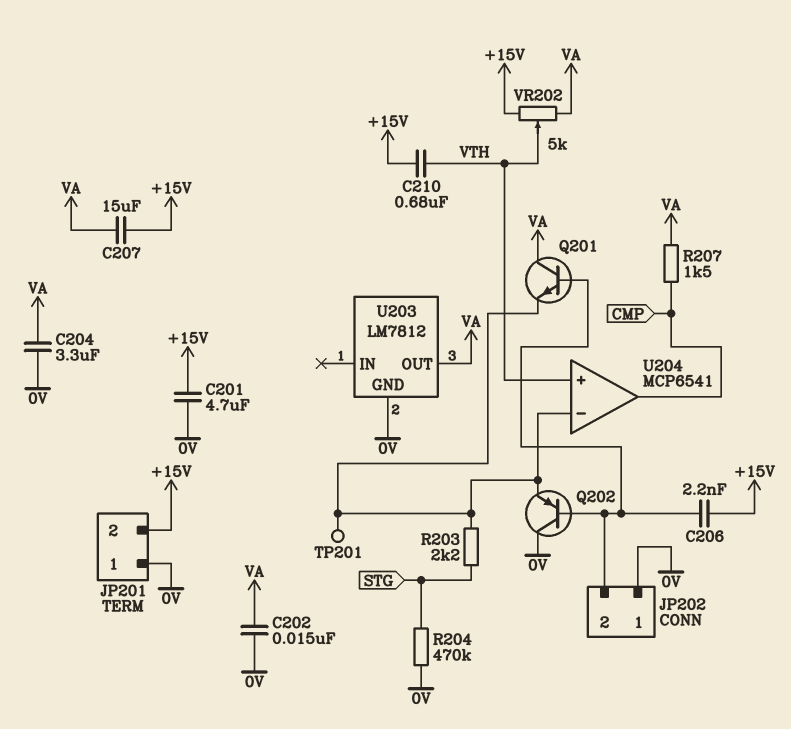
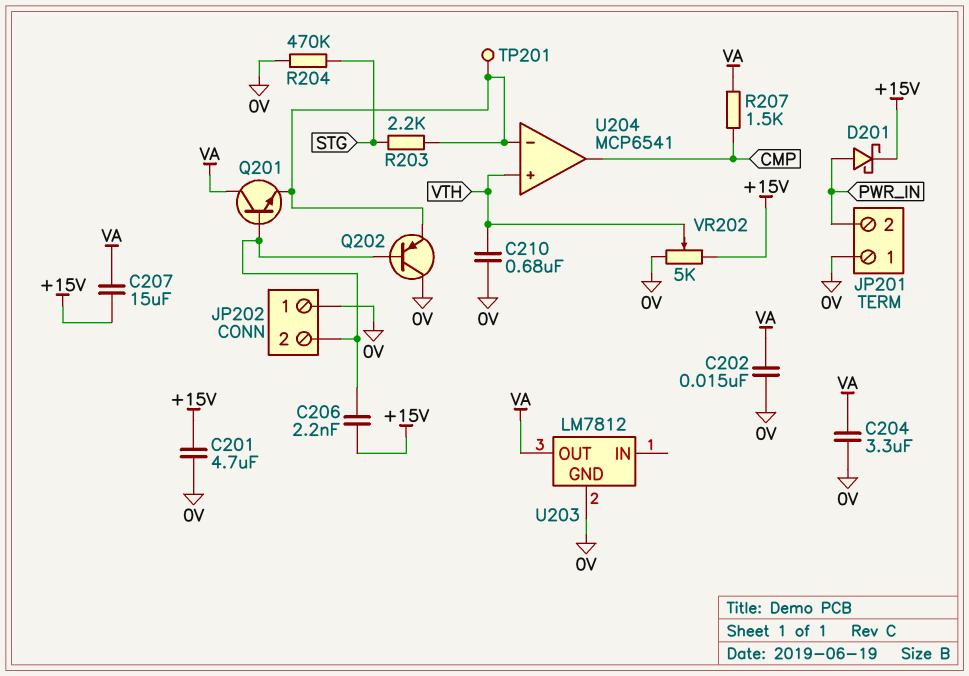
C210: 680nF (+15V, VTH) -> 680nF (0V, VTH)
D201: none -> schottky (A PWR_IN, K +15V)
JP201 pin 2: +15V -> PWR_IN
VR202: 5k (+15V, VA, wiper VTH) -> 5k (+15V, 0V, wiper VTH)

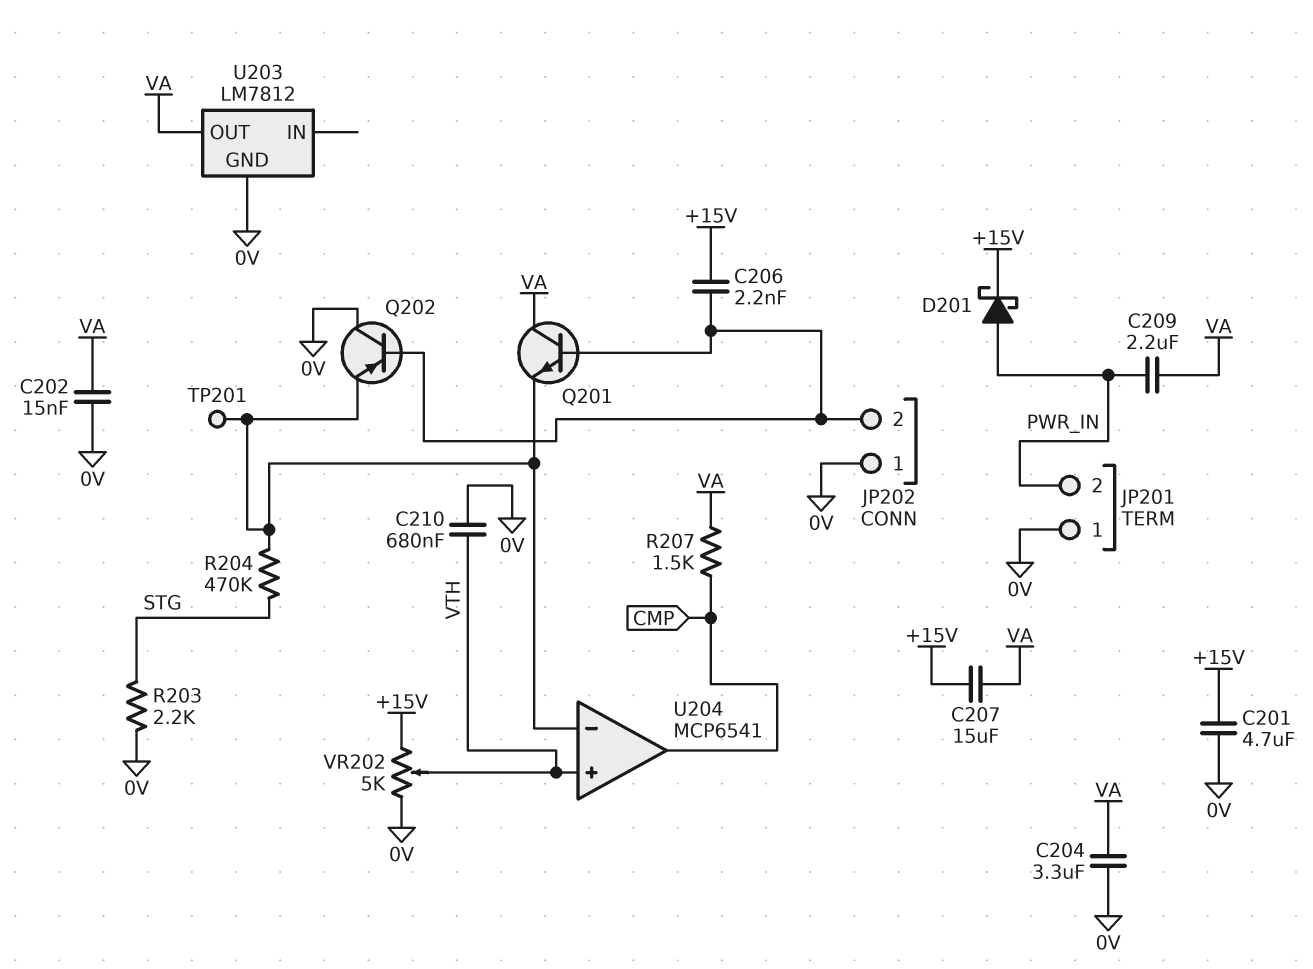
C209: none -> 2.2uF (PWR_IN, VA)
R203: 2.2k (STG, U204/in-) -> 2.2k (0V, STG)
R204: 470k (0V, STG) -> 470k (STG, U204/in-)

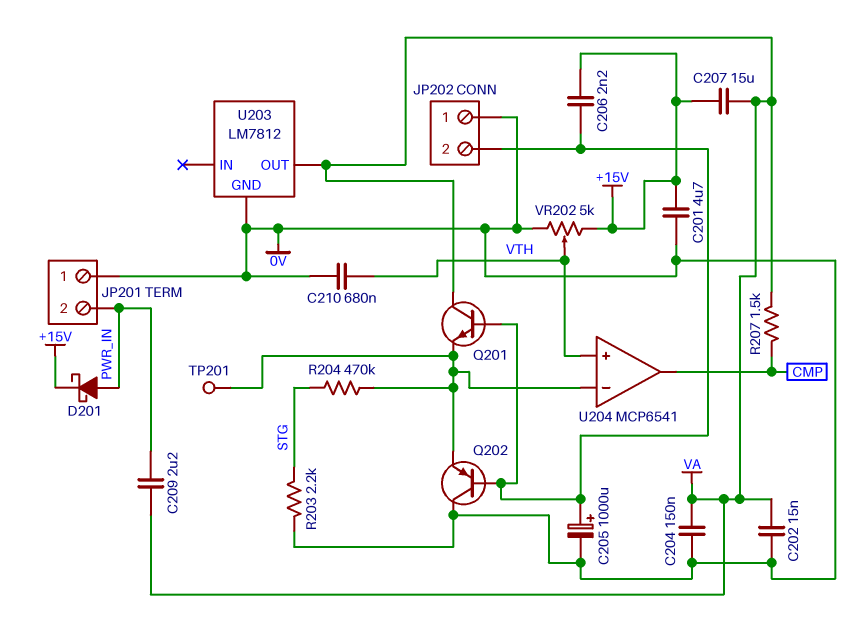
C204: 3.3uF (0V, VA) -> 150nF (0V, VA)
C205: none -> 1000uF (plus JP202/2, minus 0V)

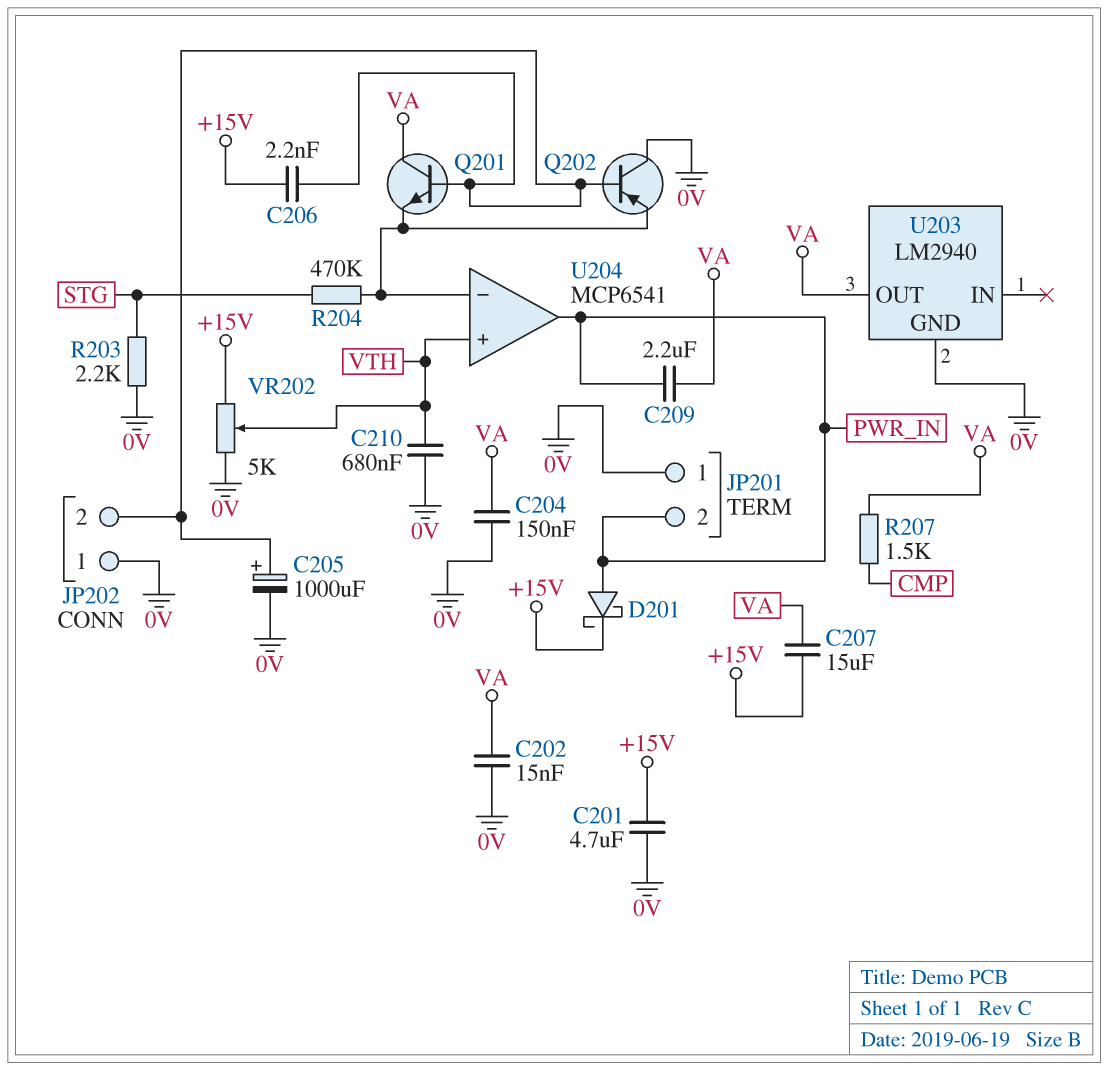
TP201: test point (U204/in-) -> none
U203: LM7812 -> LM2940
U204 pin out: CMP -> PWR_IN

